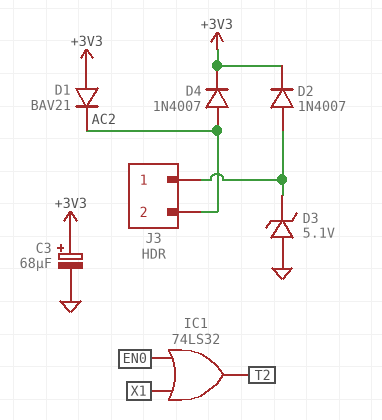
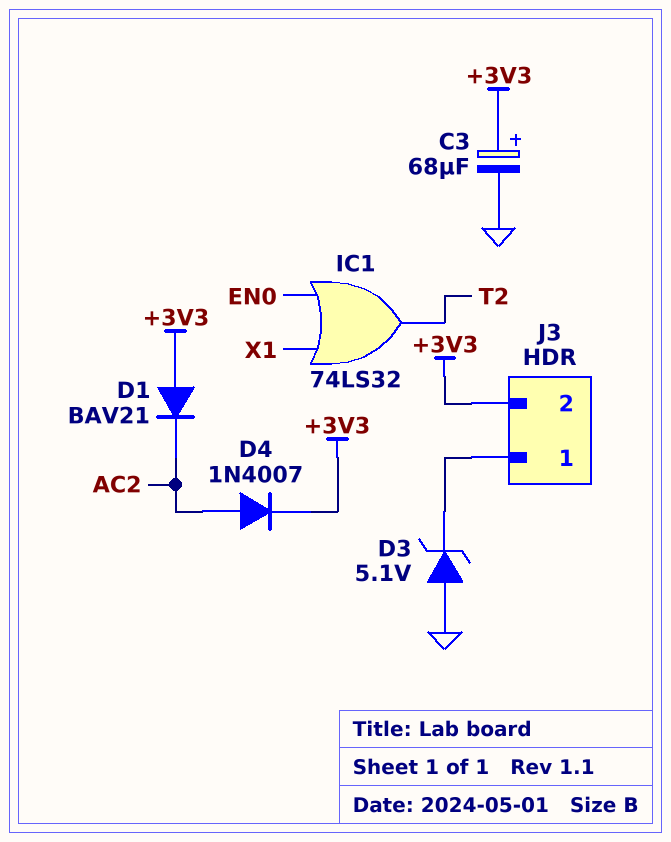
D2: diode 1N4007 (A J3/1, K +3V3) -> none
J3 pin 2: AC2 -> +3V3

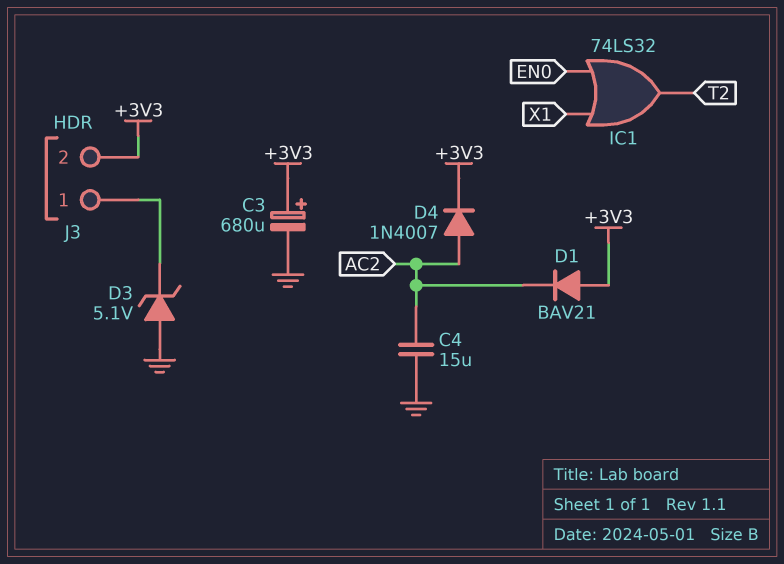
C3: 68uF (plus +3V3, minus GND) -> 680uF (plus +3V3, minus GND)
C4: none -> 15uF (AC2, GND)

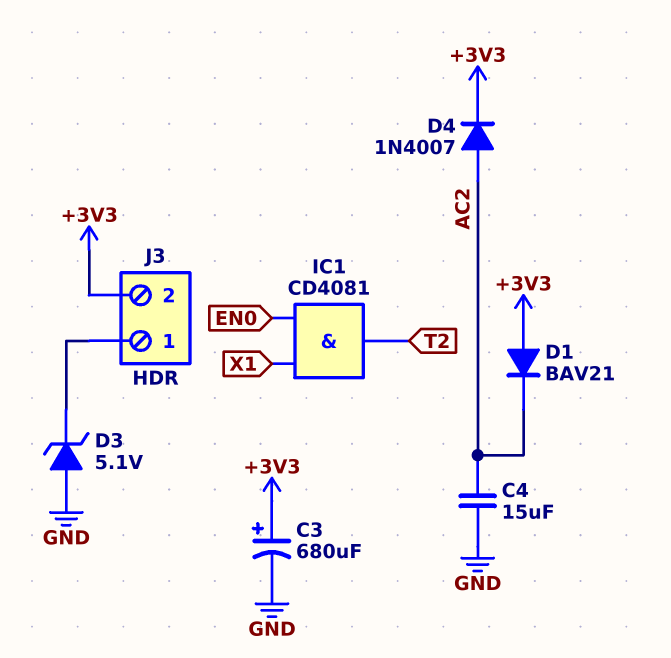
IC1: OR 74LS32 (in EN0, in X1, out T2) -> AND CD4081 (in EN0, in X1, out T2)

